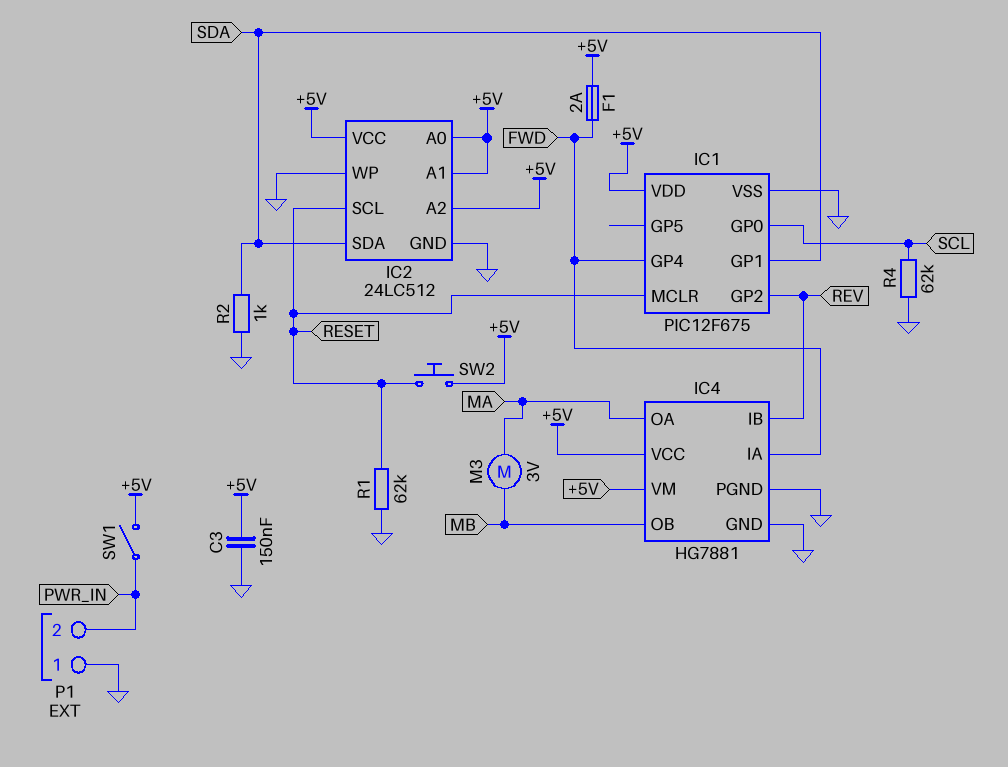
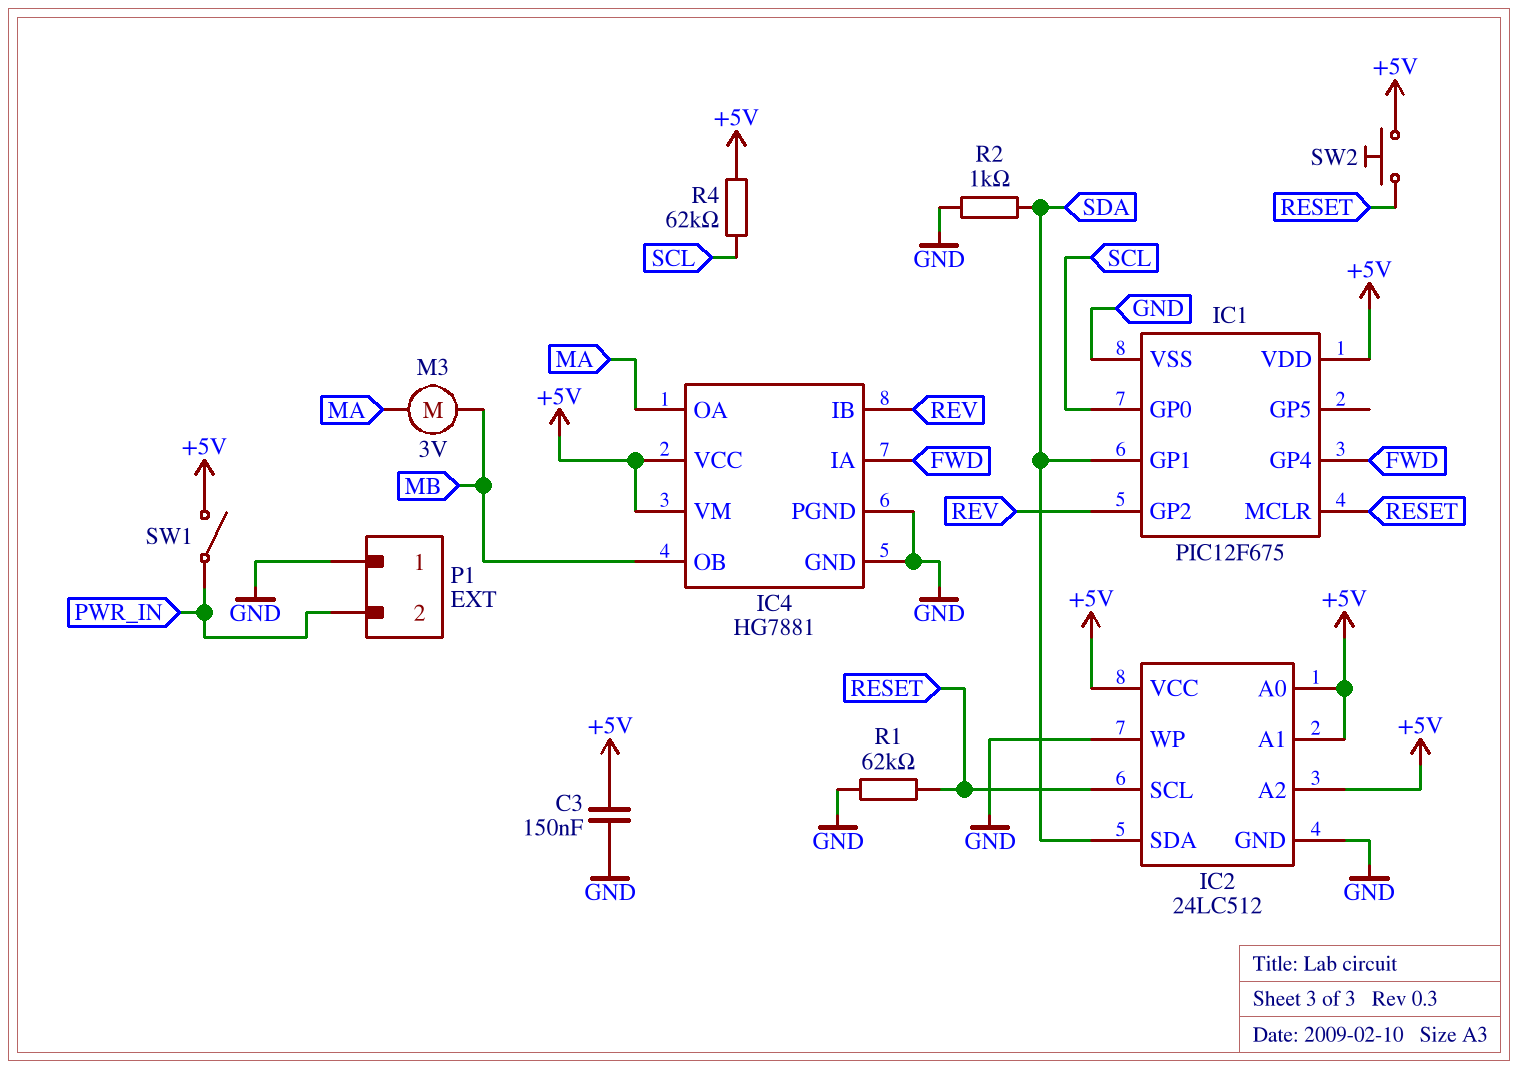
F1: 2A (+5V, FWD) -> none
R4: 62k (GND, SCL) -> 62k (+5V, SCL)

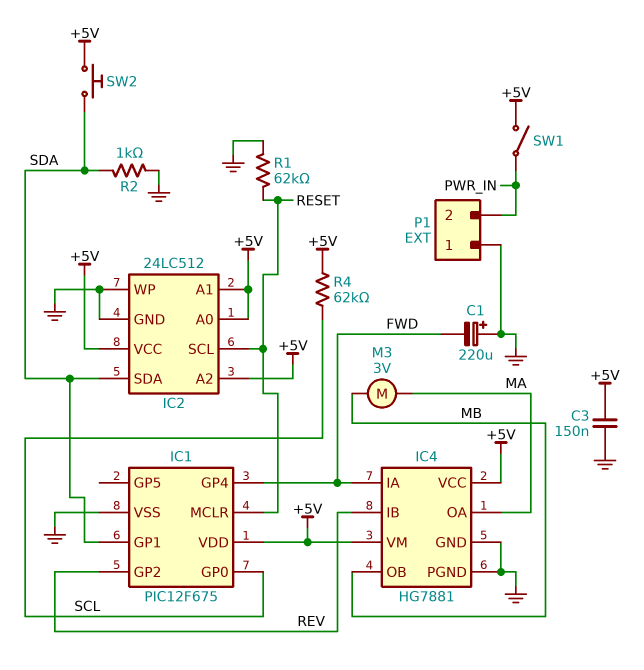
C1: none -> 220uF (plus GND, minus FWD)
SW2: button (+5V, RESET) -> button (+5V, SDA)

